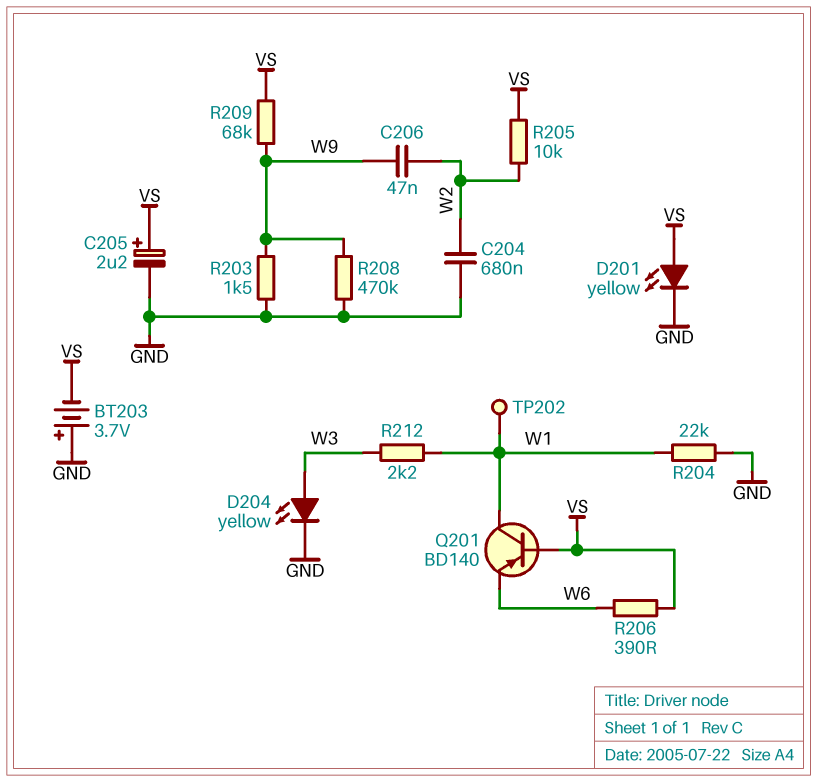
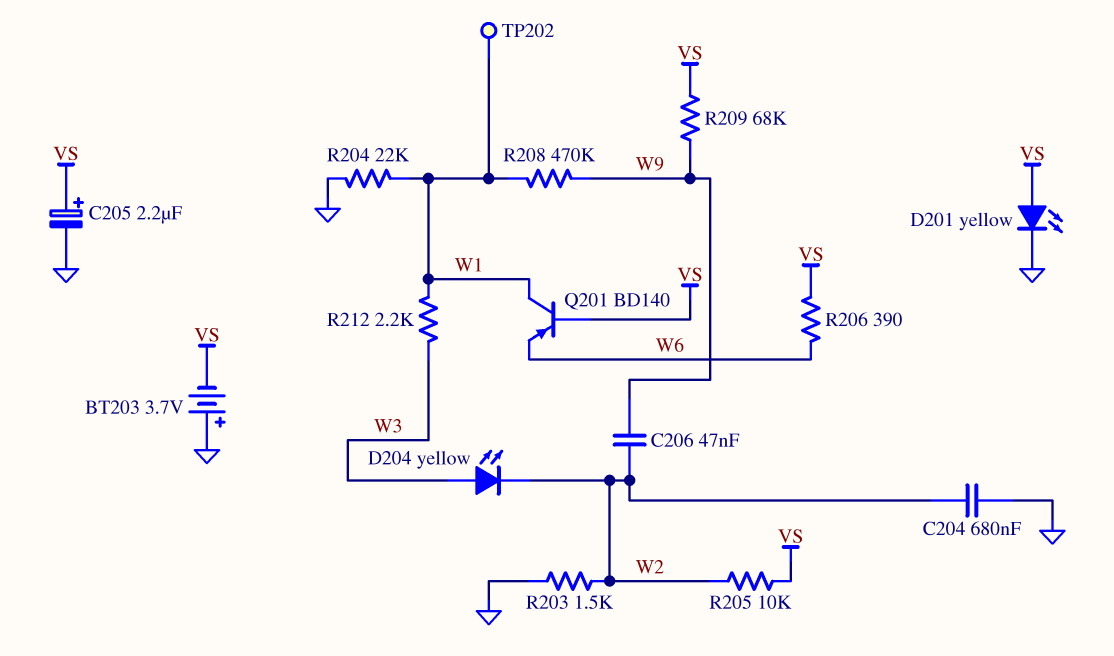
D204: LED yellow (A W3, K GND) -> LED yellow (A W3, K W2)
R203: 1.5k (GND, W9) -> 1.5k (GND, W2)
R208: 470k (GND, W9) -> 470k (W1, W9)

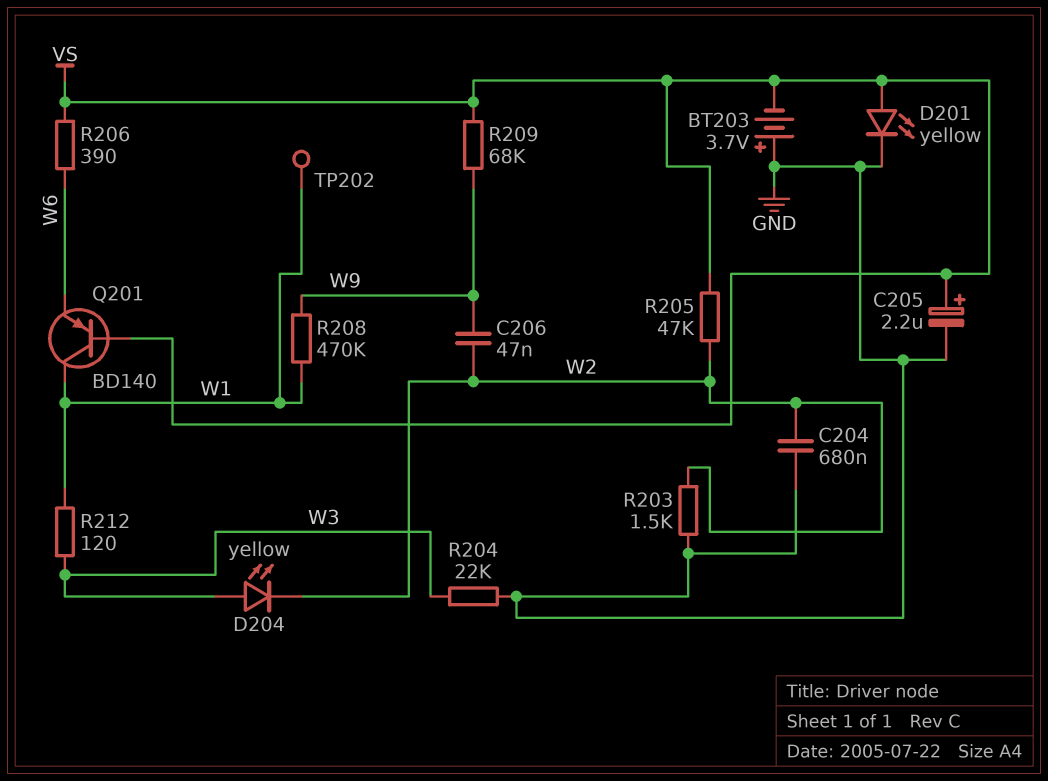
R204: 22k (GND, W1) -> 22k (GND, W3)
R205: 10k (VS, W2) -> 47k (VS, W2)
R212: 2.2k (W1, W3) -> 120 (W1, W3)

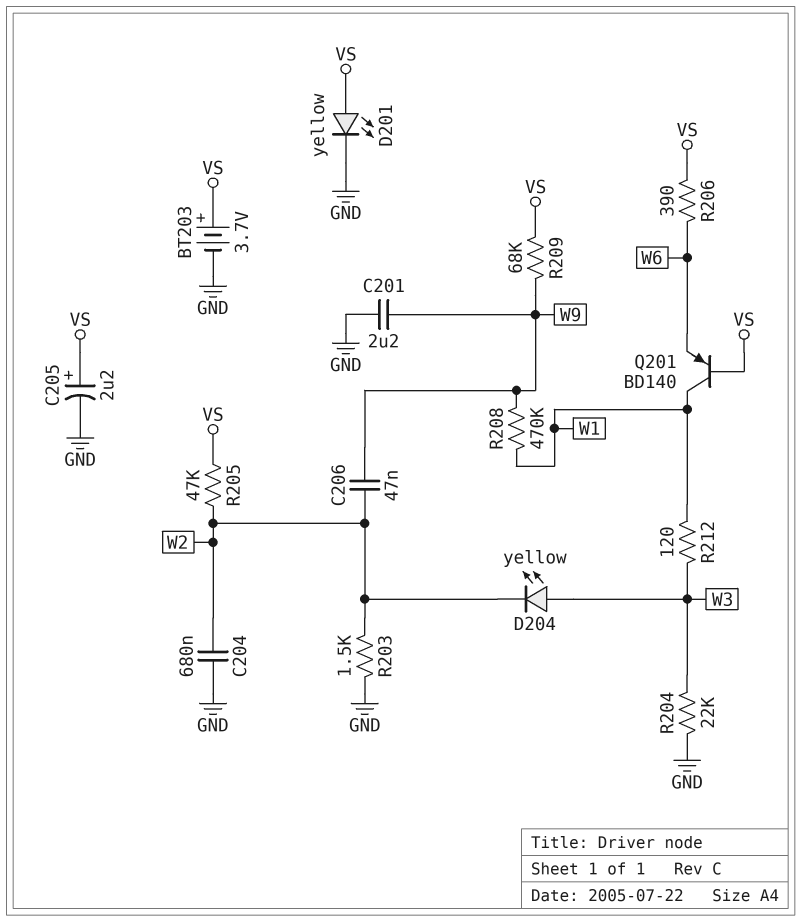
BT203: 3.7V (plus GND, minus VS) -> 3.7V (plus VS, minus GND)
C201: none -> 2.2uF (GND, W9)
TP202: test point (W1) -> none

